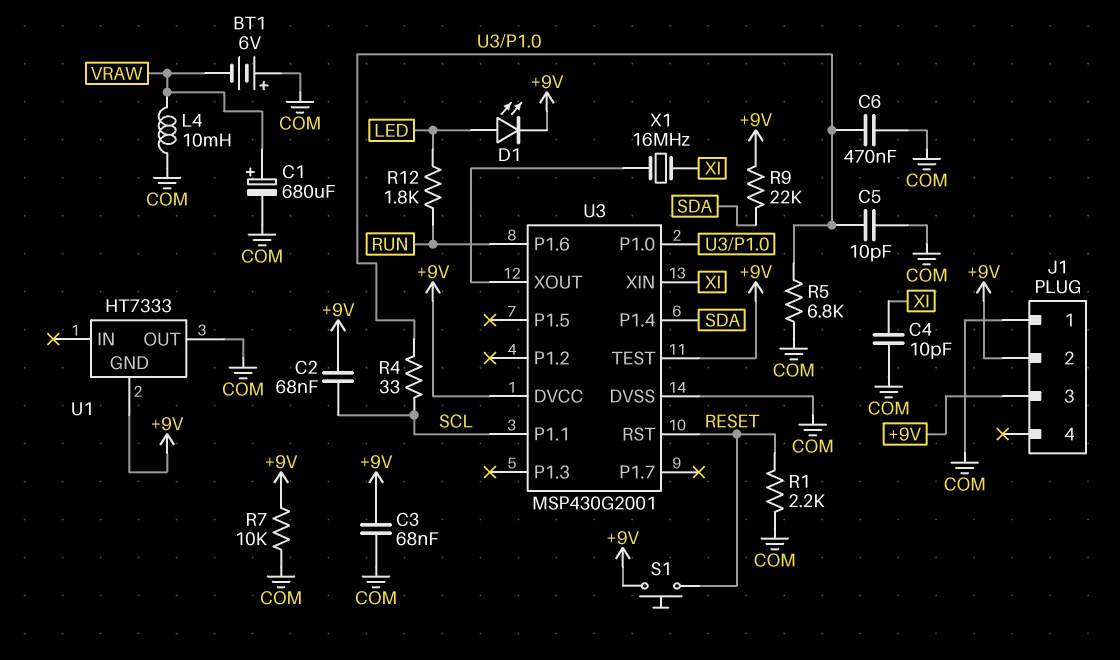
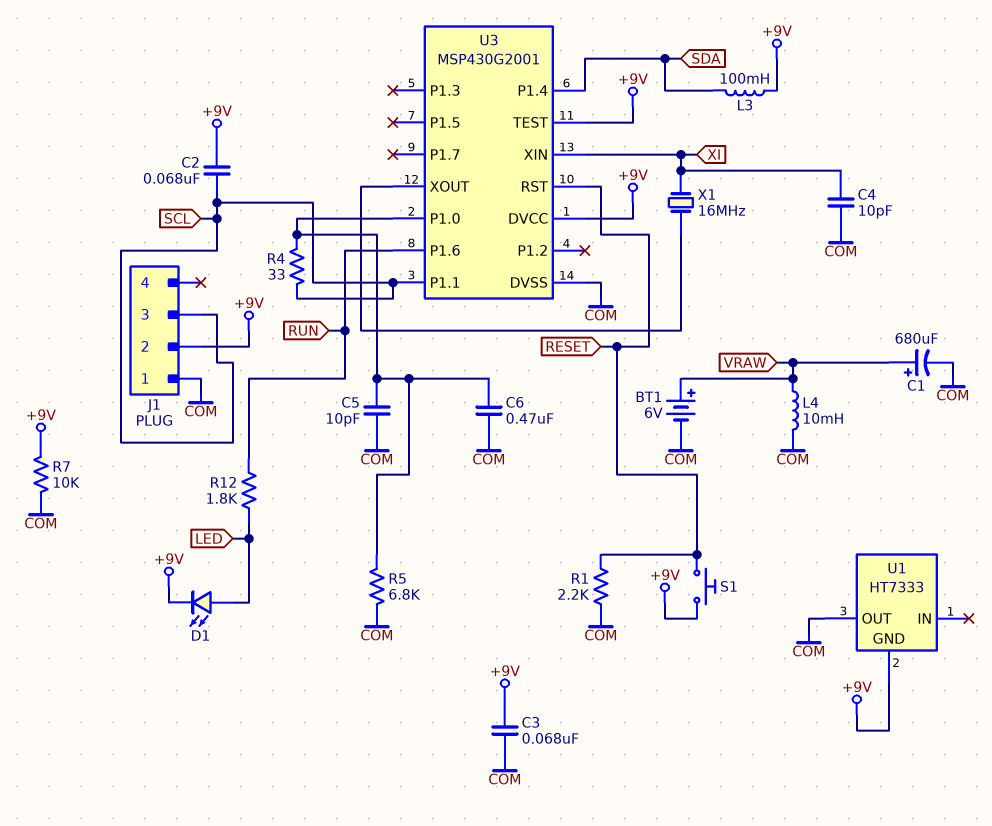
BT1: 6V (plus COM, minus VRAW) -> 6V (plus VRAW, minus COM)
J1 pin 3: +9V -> SCL
L3: none -> 100mH (+9V, SDA)
R9: 22k (+9V, SDA) -> none

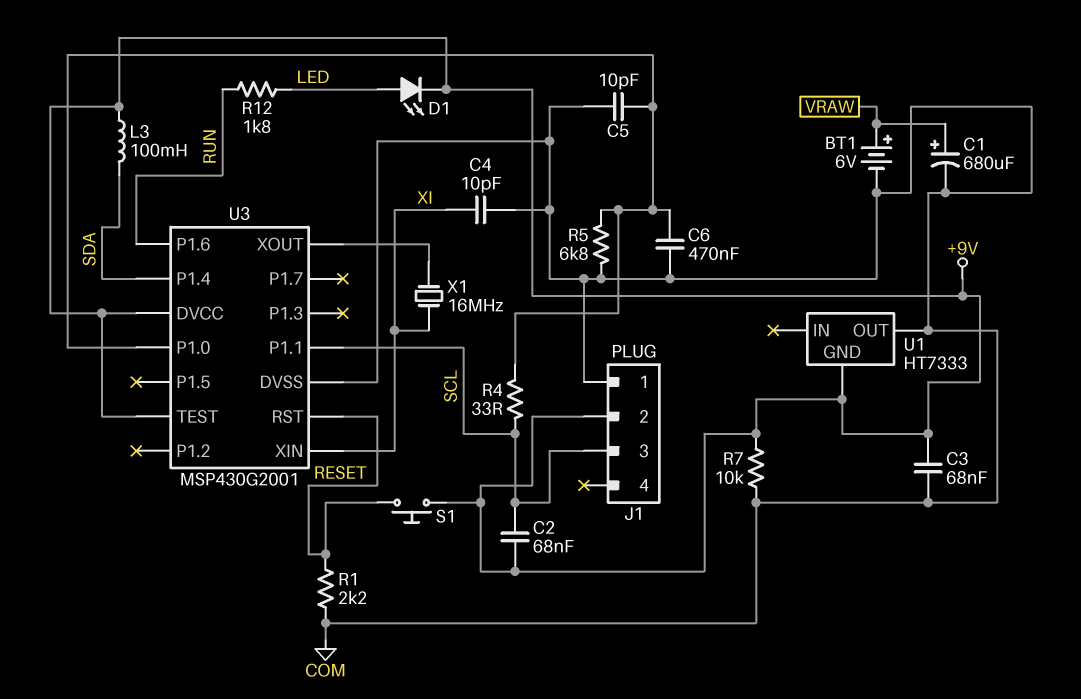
L4: 10mH (COM, VRAW) -> none

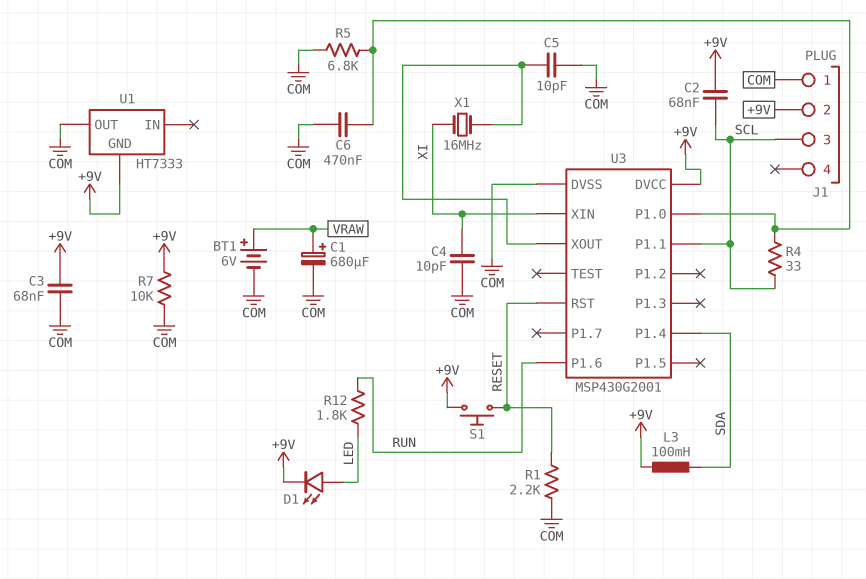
C5: 10pF (COM, U3/P1.0) -> 10pF (COM, U3/XOUT)
U3 pin TEST: +9V -> none

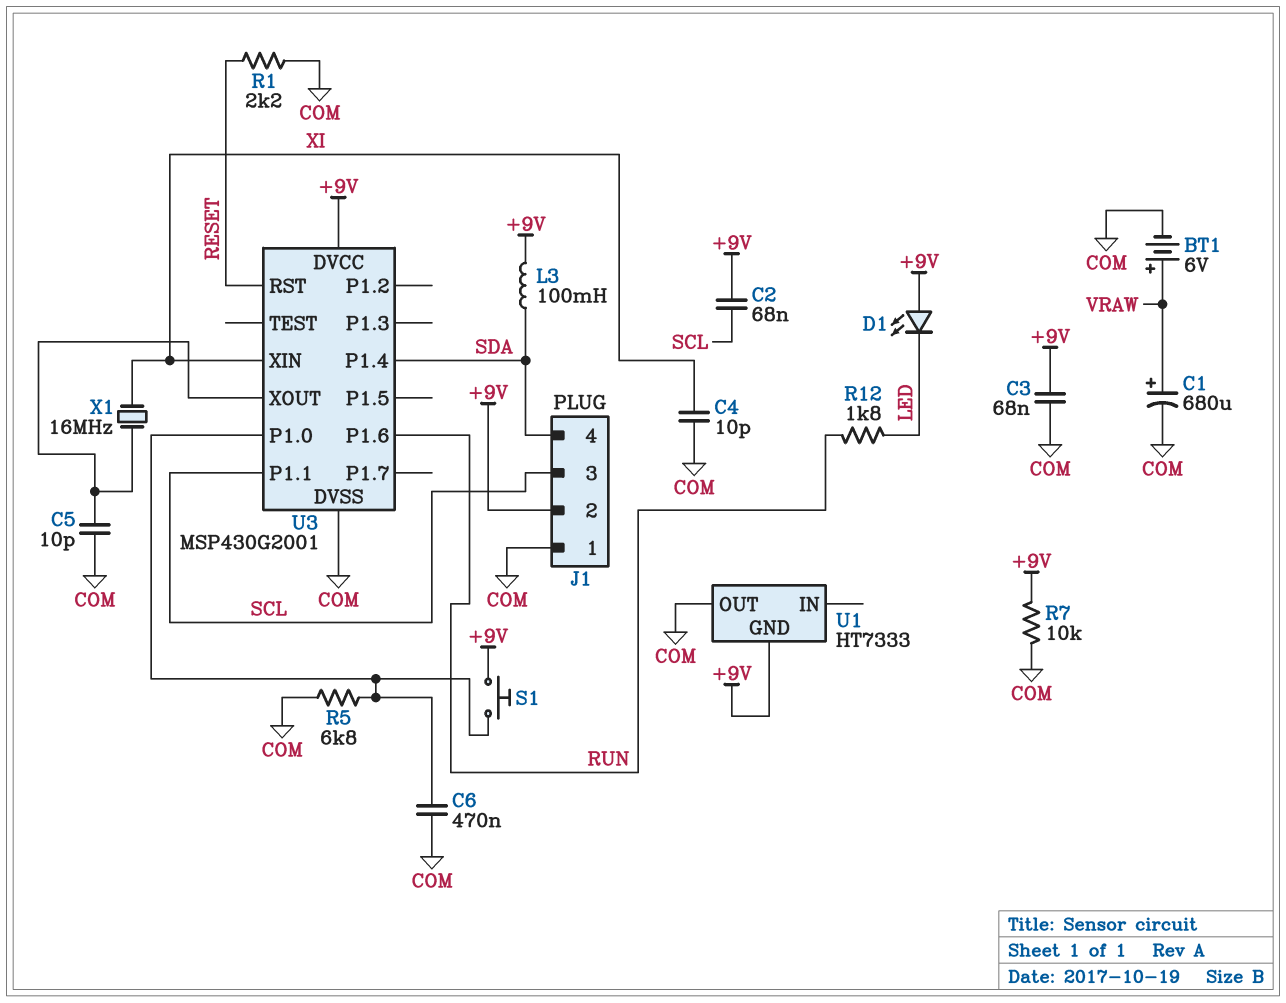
D1: LED (A LED, K +9V) -> LED (A +9V, K LED)
J1 pin 4: none -> SDA
R4: 33 (SCL, U3/P1.0) -> none
S1: button (+9V, RESET) -> button (+9V, U3/P1.0)

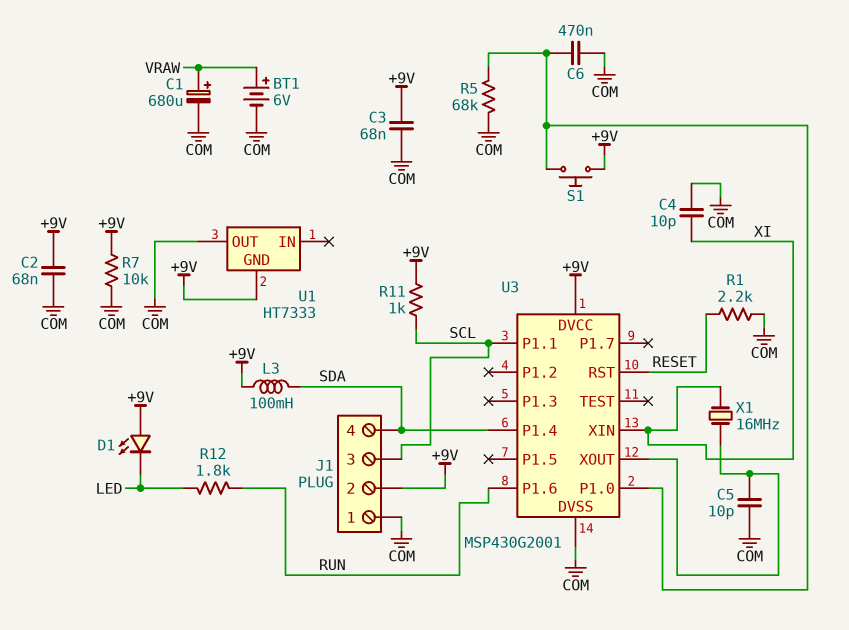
C2: 68nF (+9V, SCL) -> 68nF (+9V, COM)
R5: 6.8k (COM, U3/P1.0) -> 68k (COM, U3/P1.0)
R11: none -> 1k (+9V, SCL)

